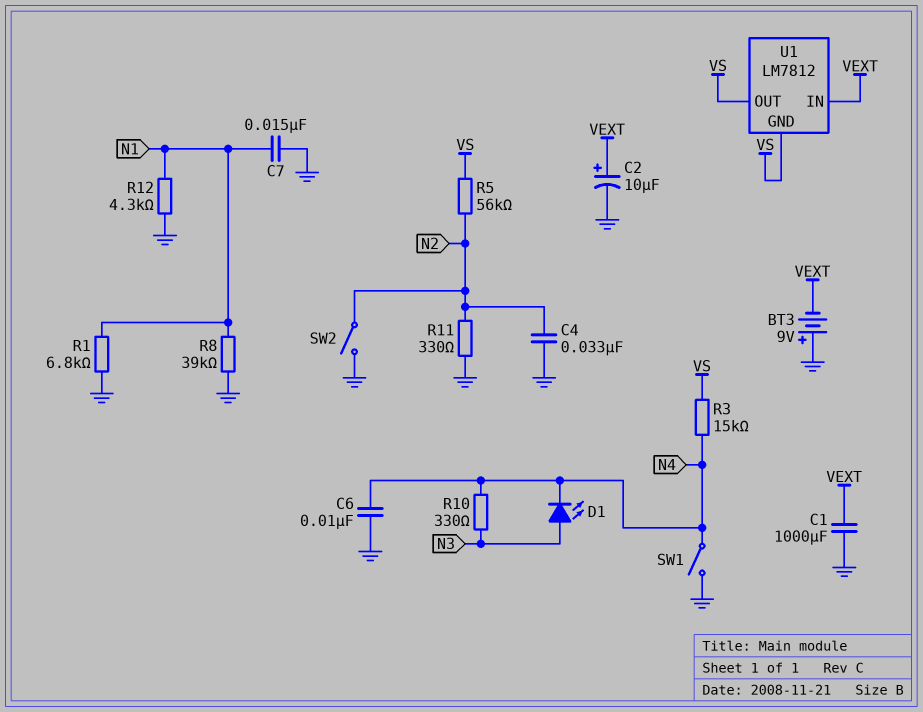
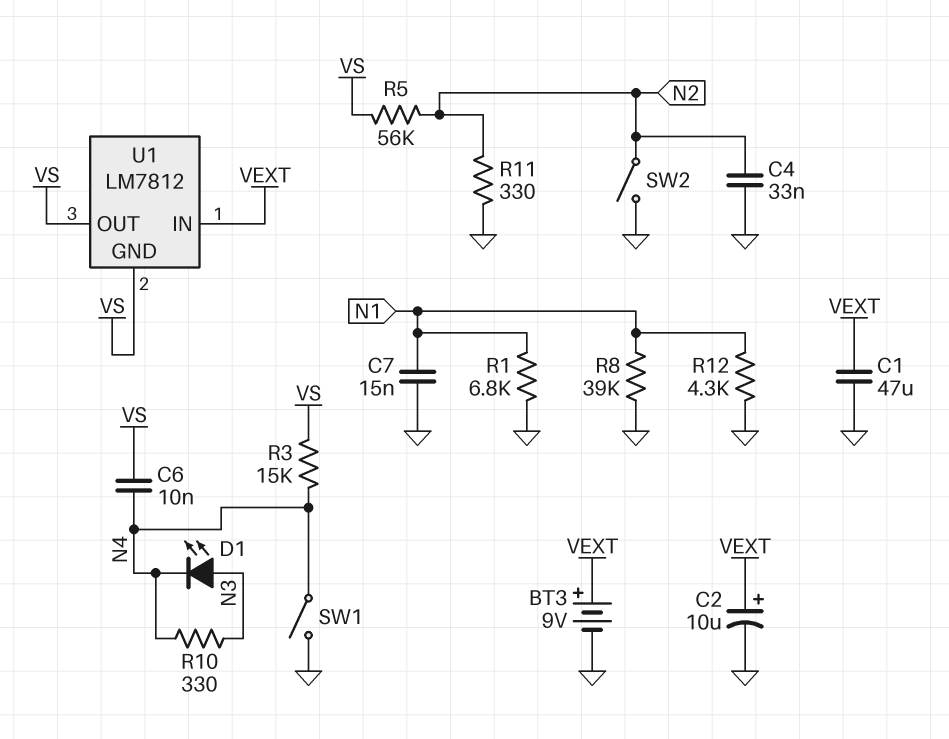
BT3: 9V (plus GND, minus VEXT) -> 9V (plus VEXT, minus GND)
C1: 1000uF (GND, VEXT) -> 47uF (GND, VEXT)
C6: 10nF (GND, N4) -> 10nF (N4, VS)

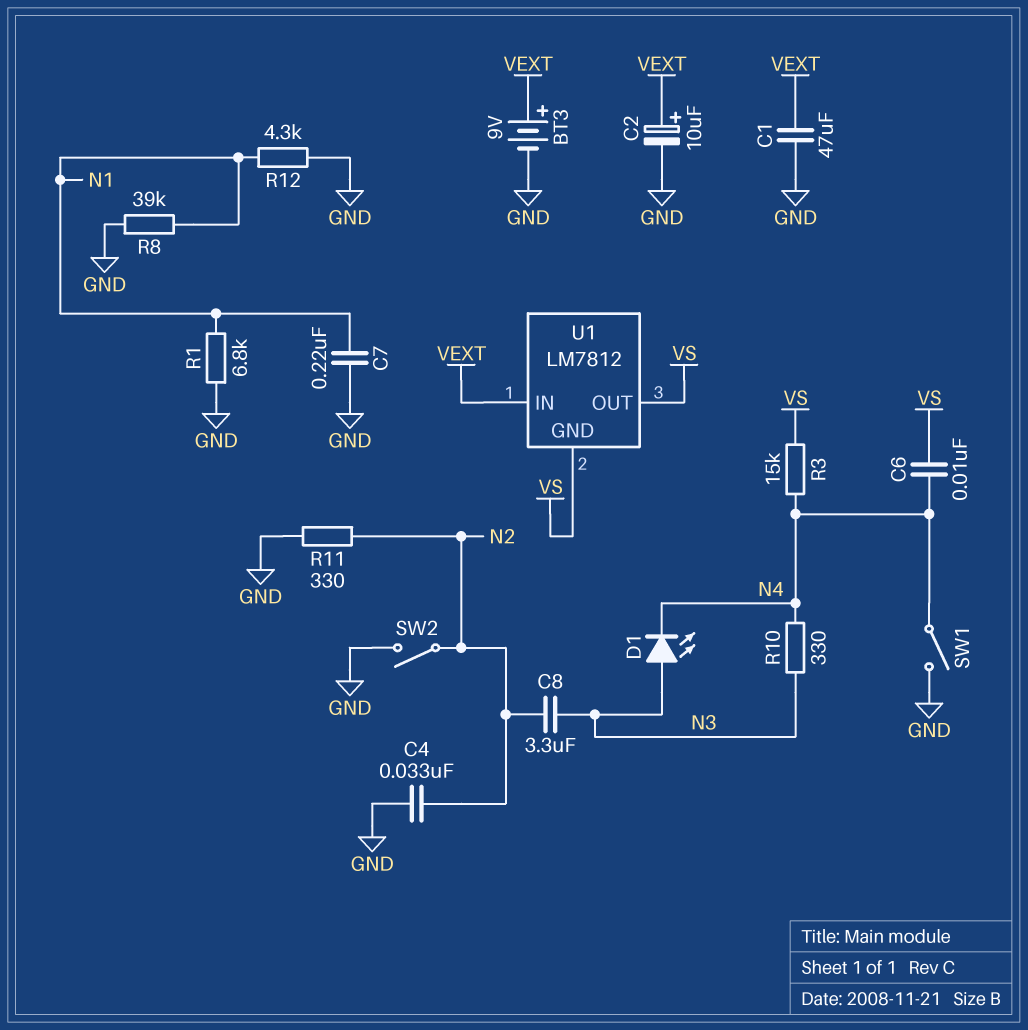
C7: 15nF (GND, N1) -> 220nF (GND, N1)
C8: none -> 3.3uF (N2, N3)
R5: 56k (N2, VS) -> none

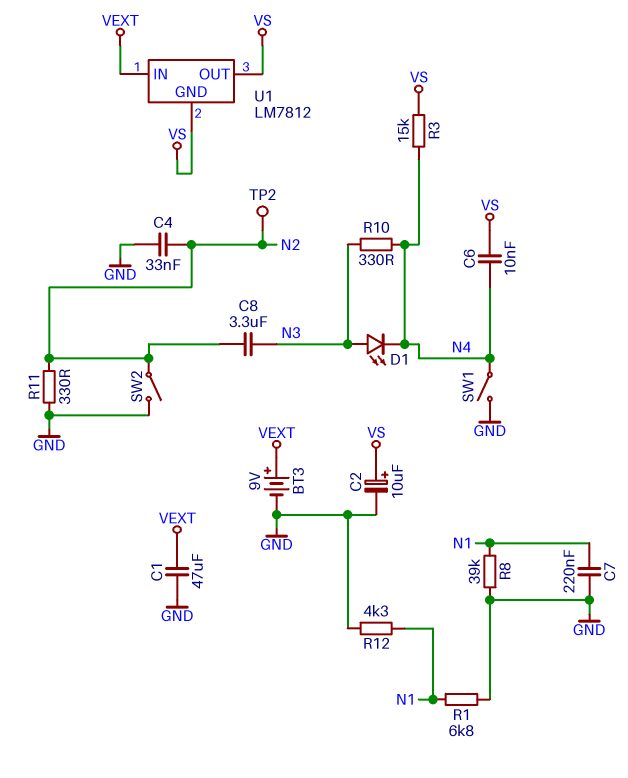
C2: 10uF (plus VEXT, minus GND) -> 10uF (plus VS, minus GND)
TP2: none -> test point (N2)

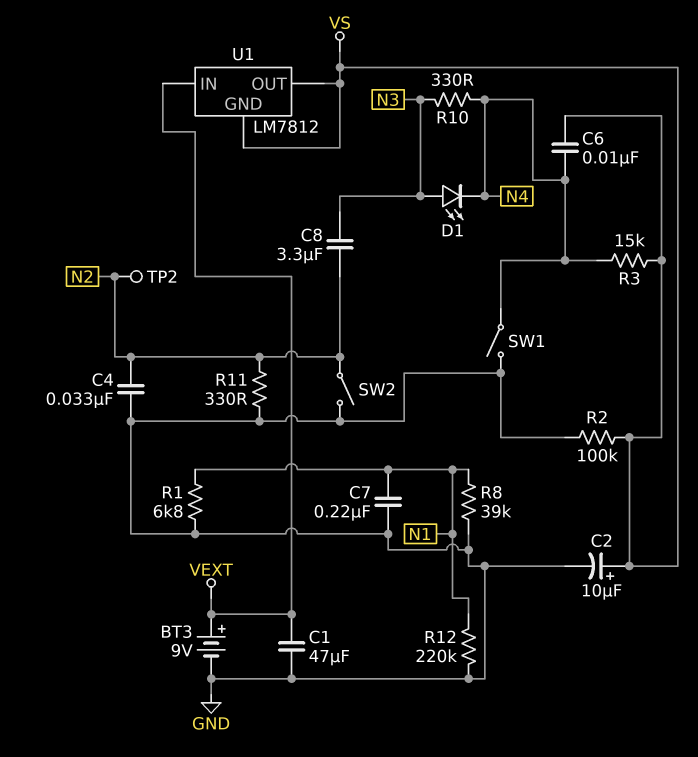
R2: none -> 100k (GND, VS)
R12: 4.3k (GND, N1) -> 220k (GND, N1)

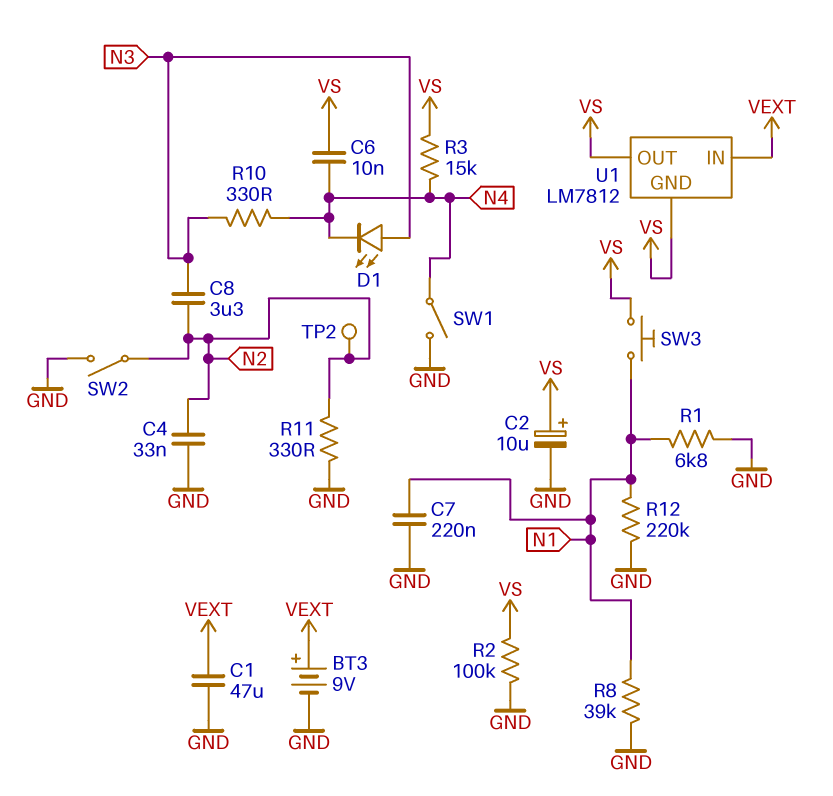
SW3: none -> button (N1, VS)

